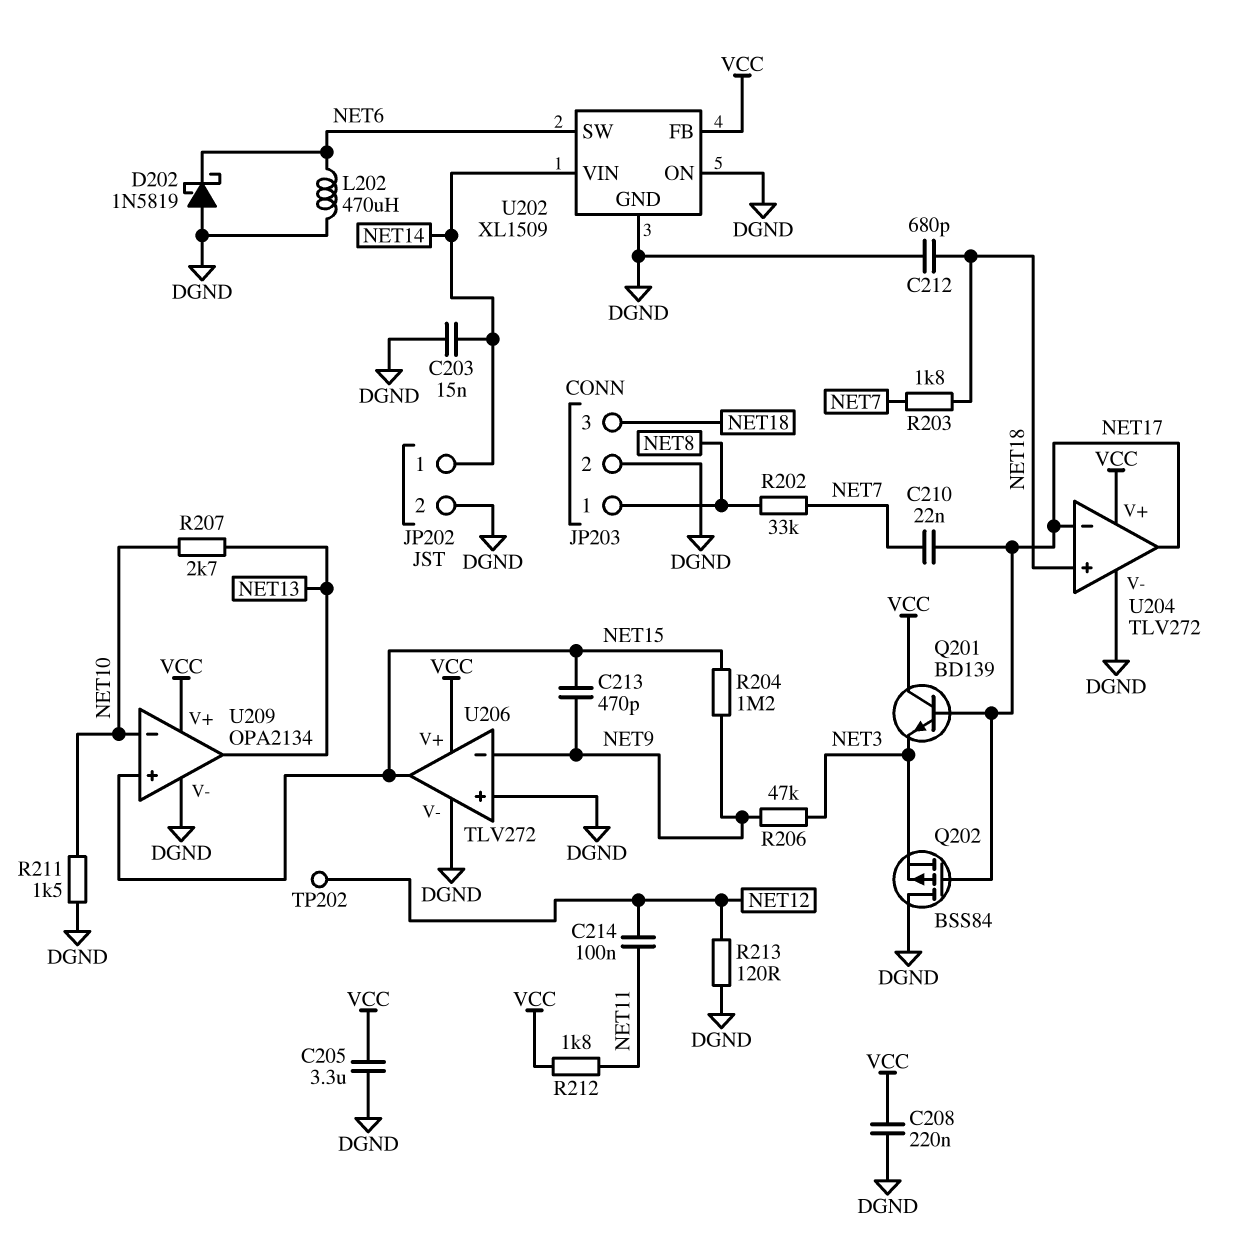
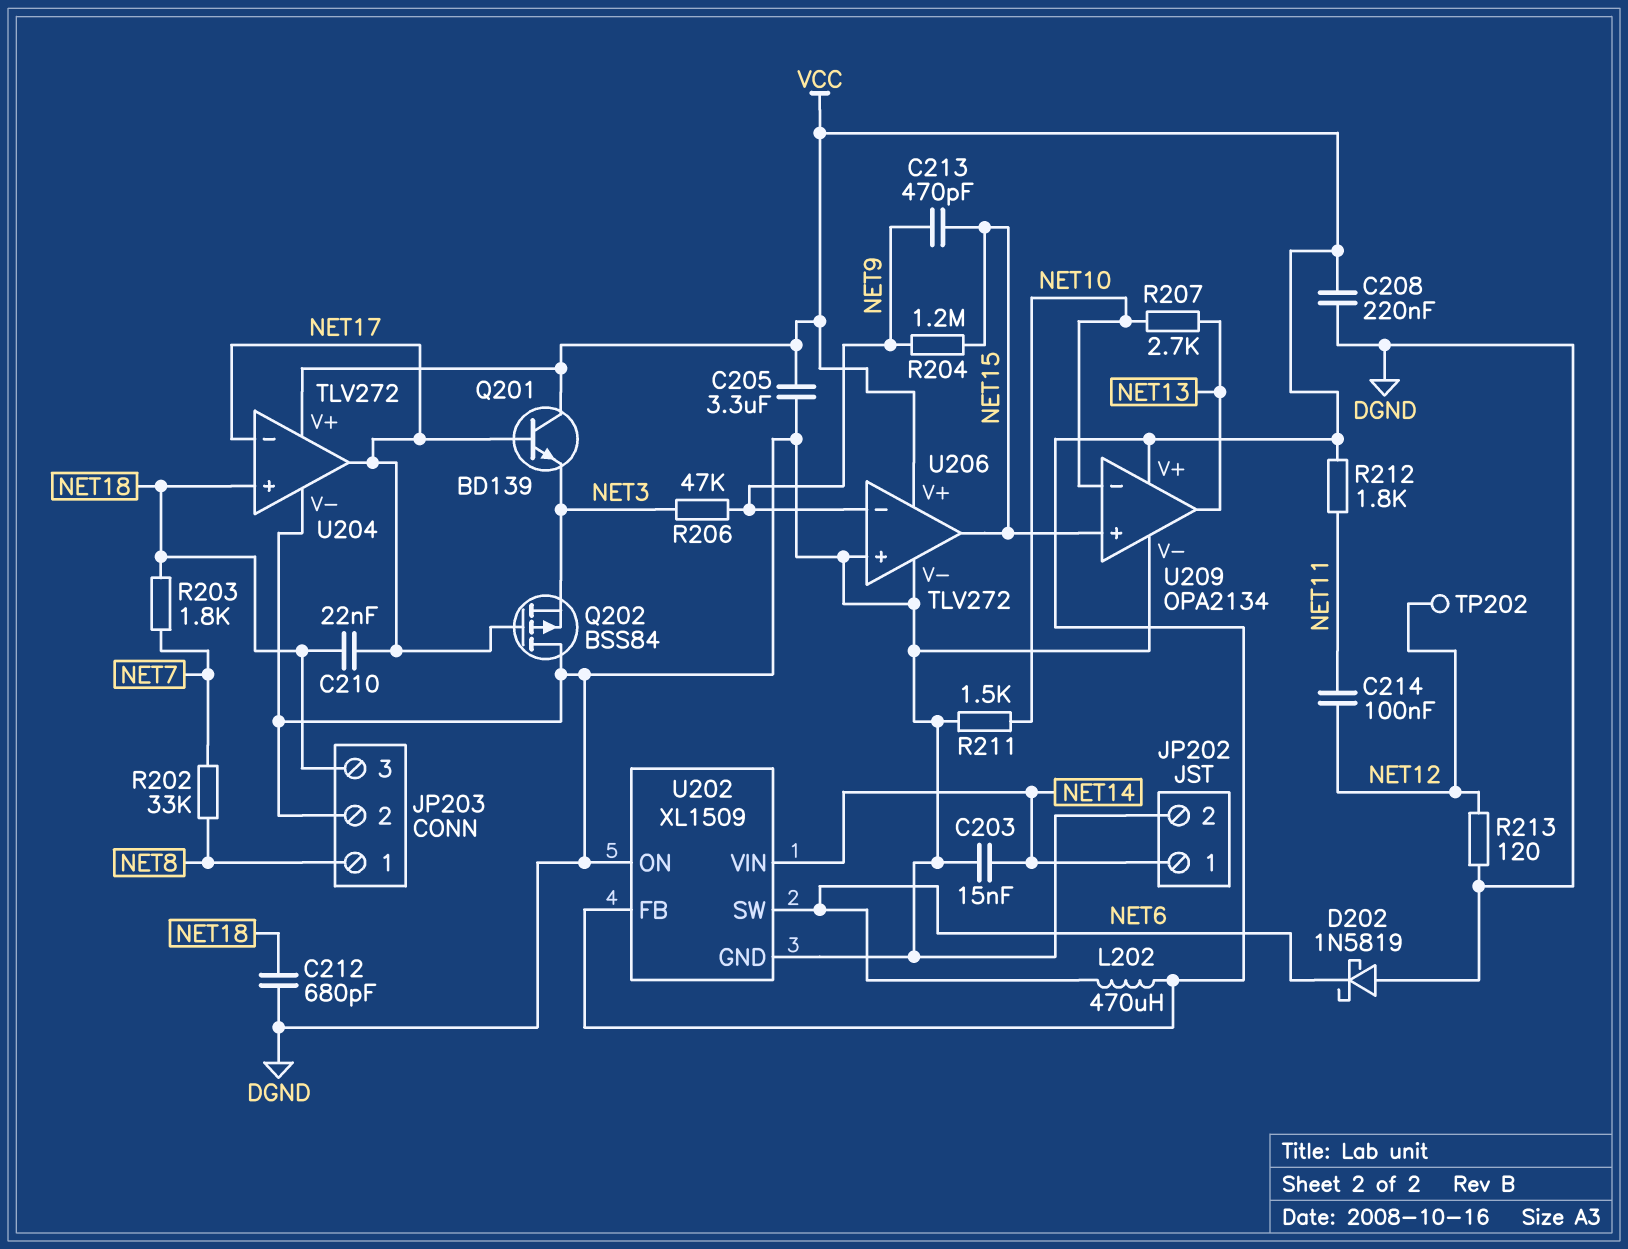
C210: 22nF (NET7, NET17) -> 22nF (NET17, NET18)
L202: 470uH (DGND, NET6) -> 470uH (NET6, VCC)

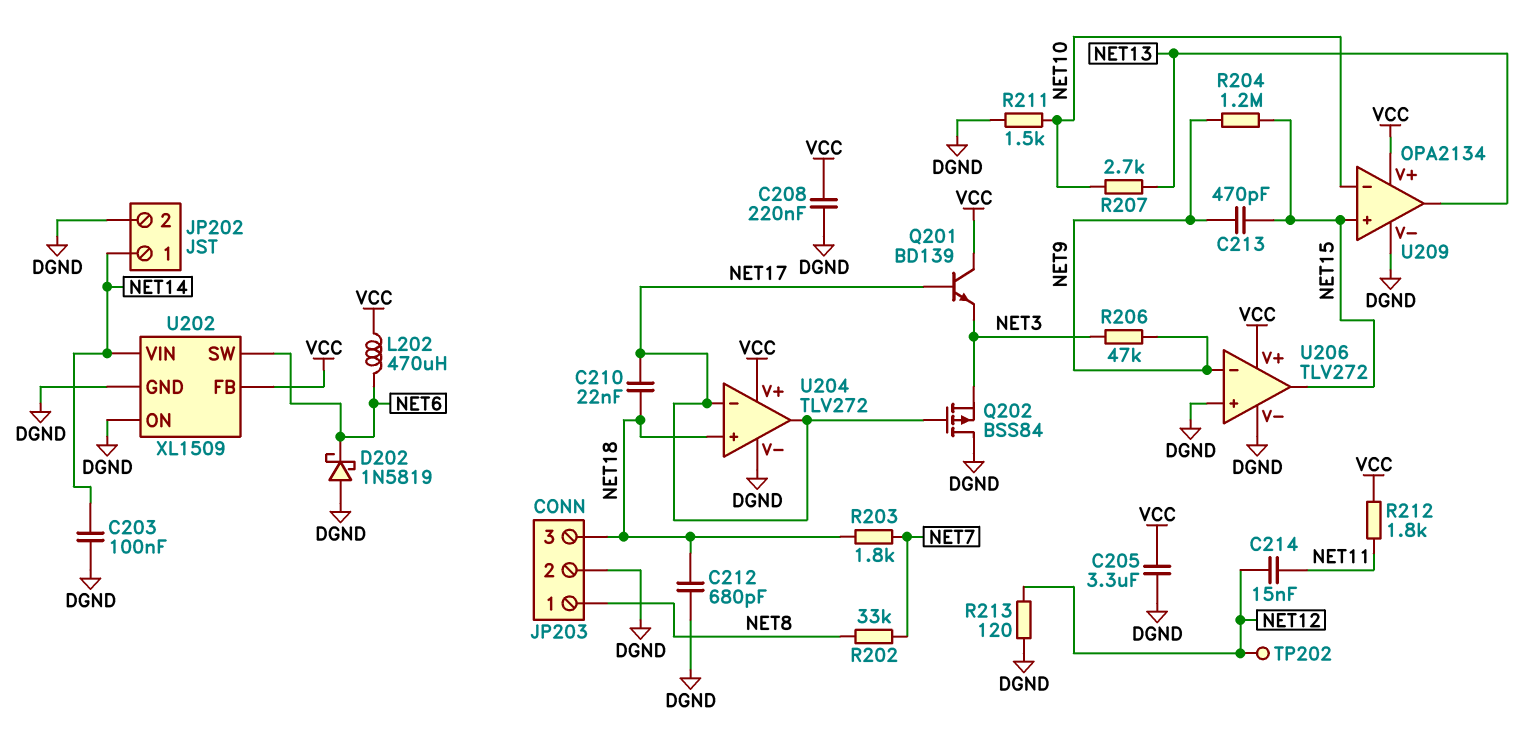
C203: 15nF (DGND, NET14) -> 100nF (DGND, NET14)
C214: 100nF (NET11, NET12) -> 15nF (NET11, NET12)

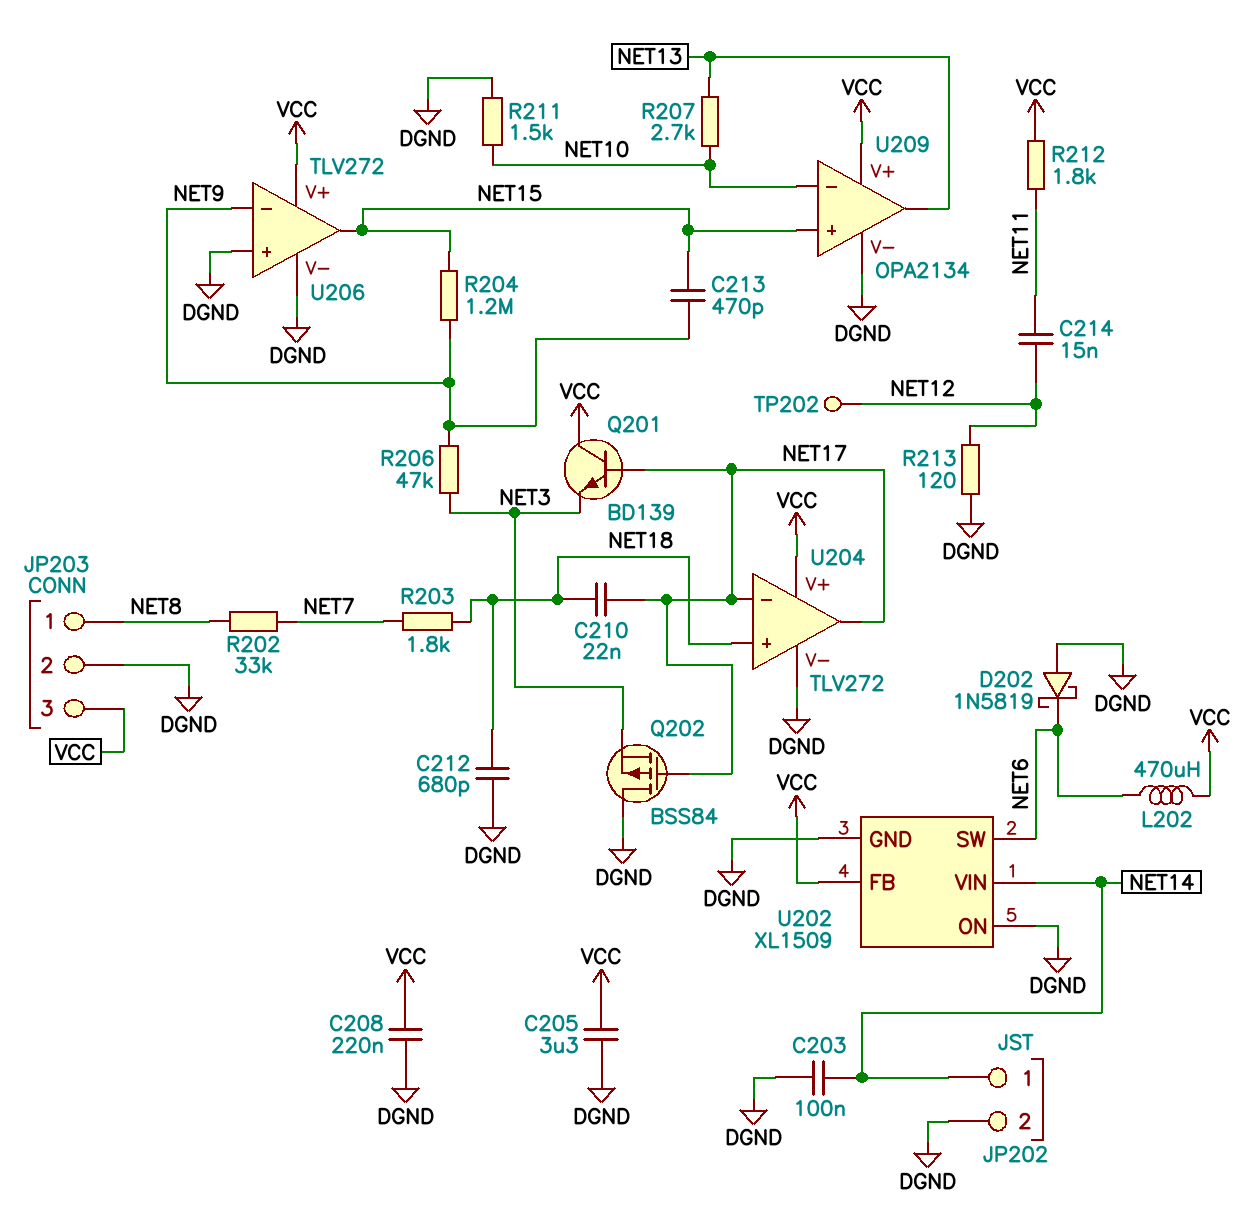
JP203 pin 3: NET18 -> VCC

